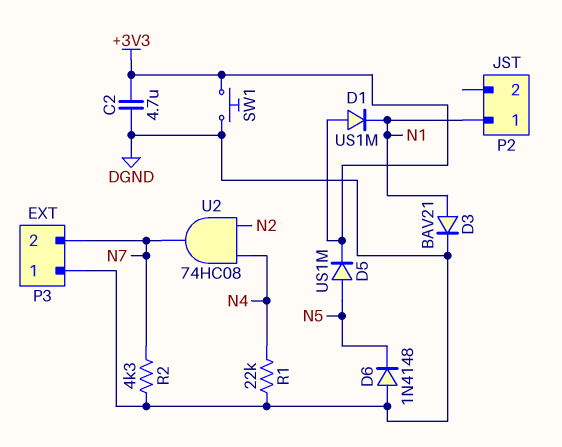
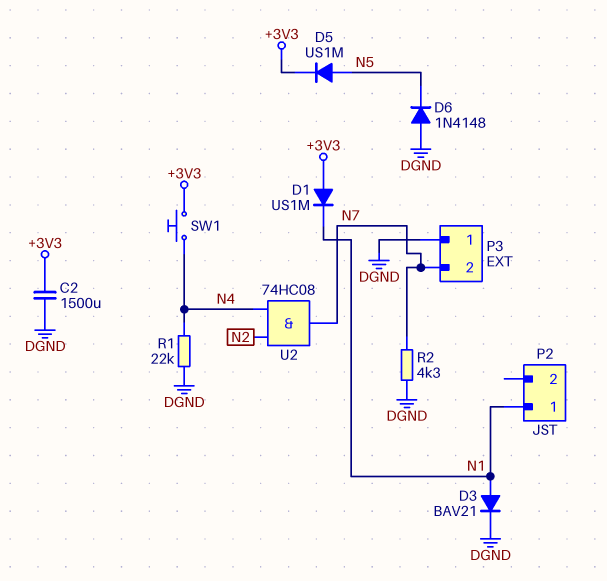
C2: 4.7uF (+3V3, DGND) -> 1500uF (+3V3, DGND)
SW1: button (+3V3, DGND) -> button (+3V3, N4)

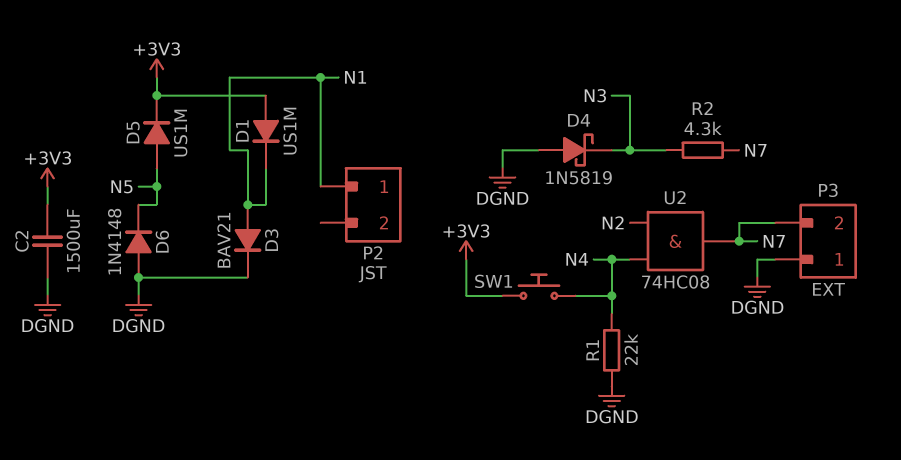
D4: none -> schottky 1N5819 (A DGND, K N3)
R2: 4.3k (DGND, N7) -> 4.3k (N3, N7)

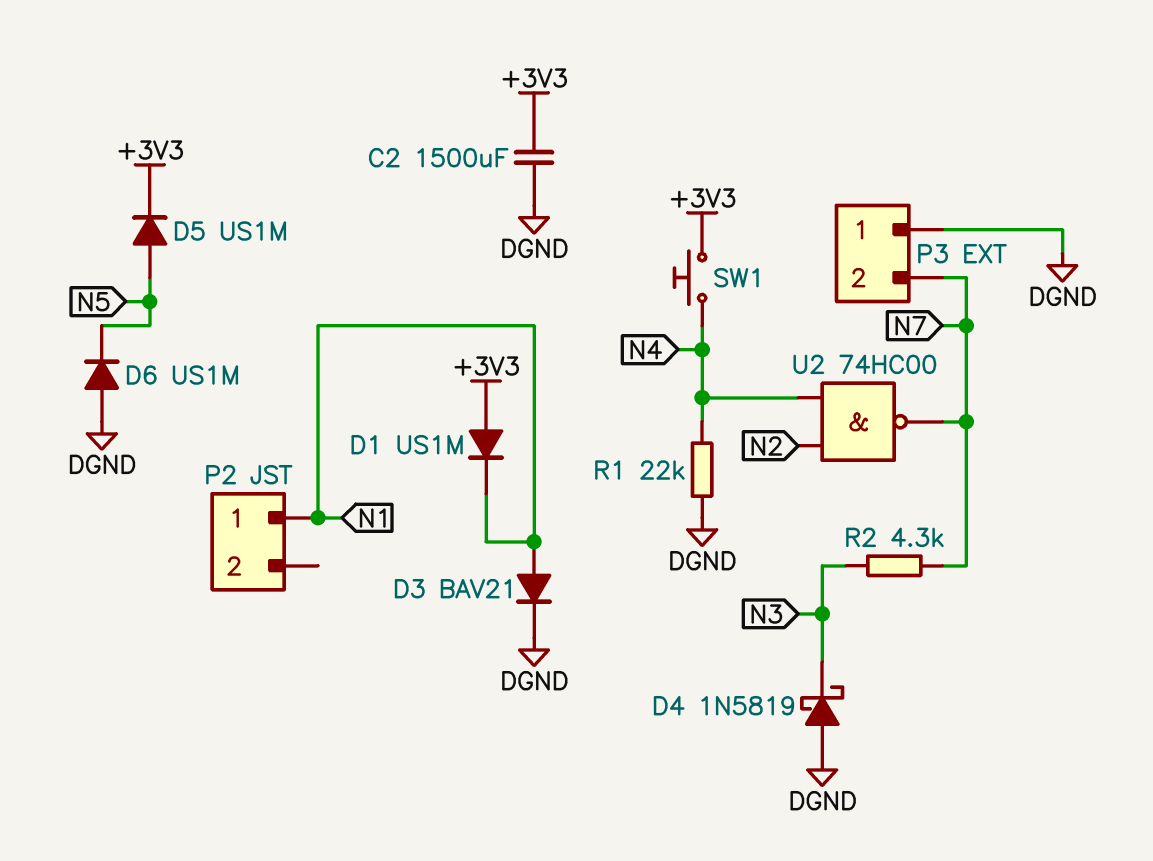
D6: diode 1N4148 (A DGND, K N5) -> diode US1M (A DGND, K N5)
U2: AND 74HC08 (in N2, in N4, out N7) -> NAND 74HC00 (in N2, in N4, out N7)

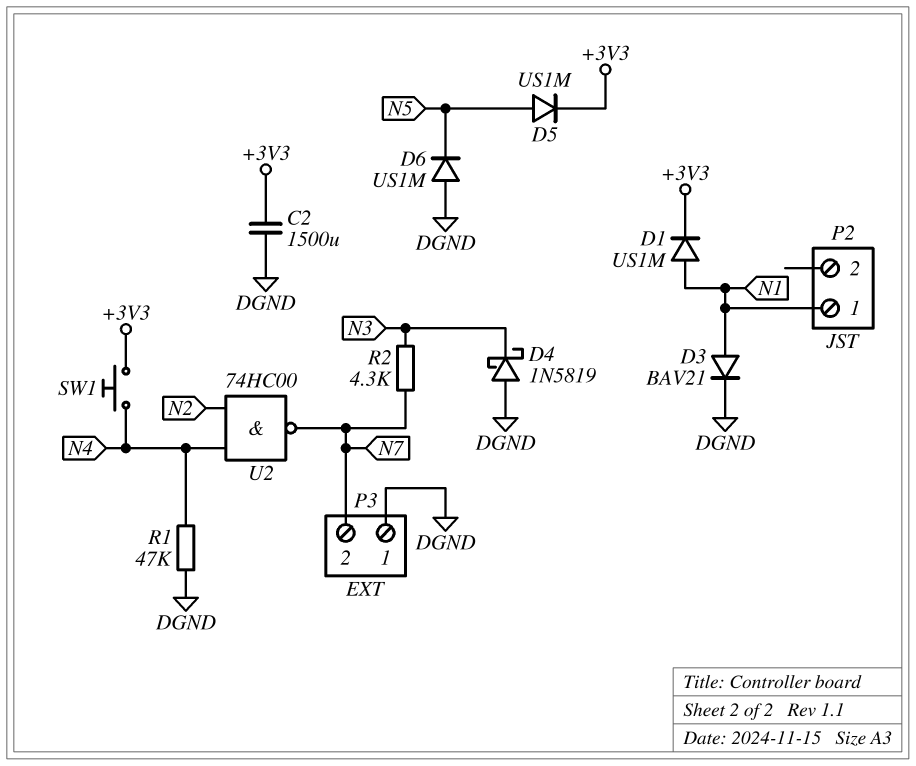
D1: diode US1M (A +3V3, K N1) -> diode US1M (A N1, K +3V3)
R1: 22k (DGND, N4) -> 47k (DGND, N4)

